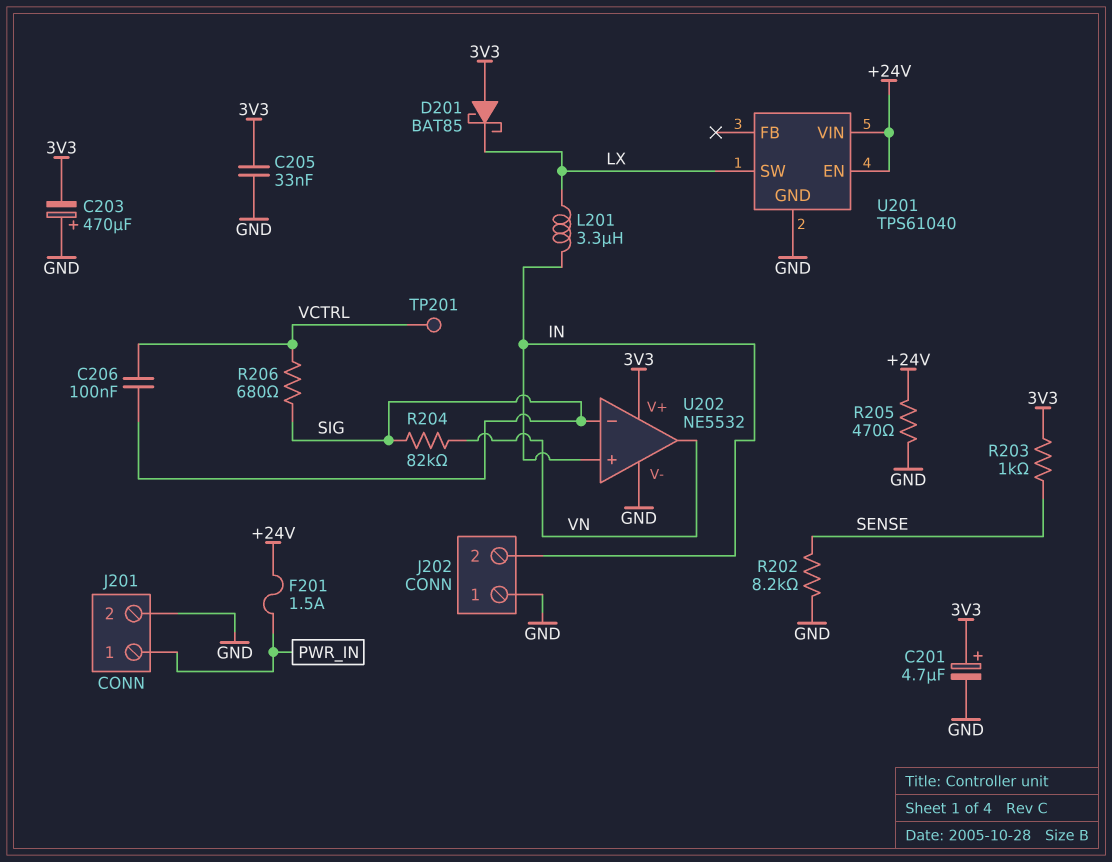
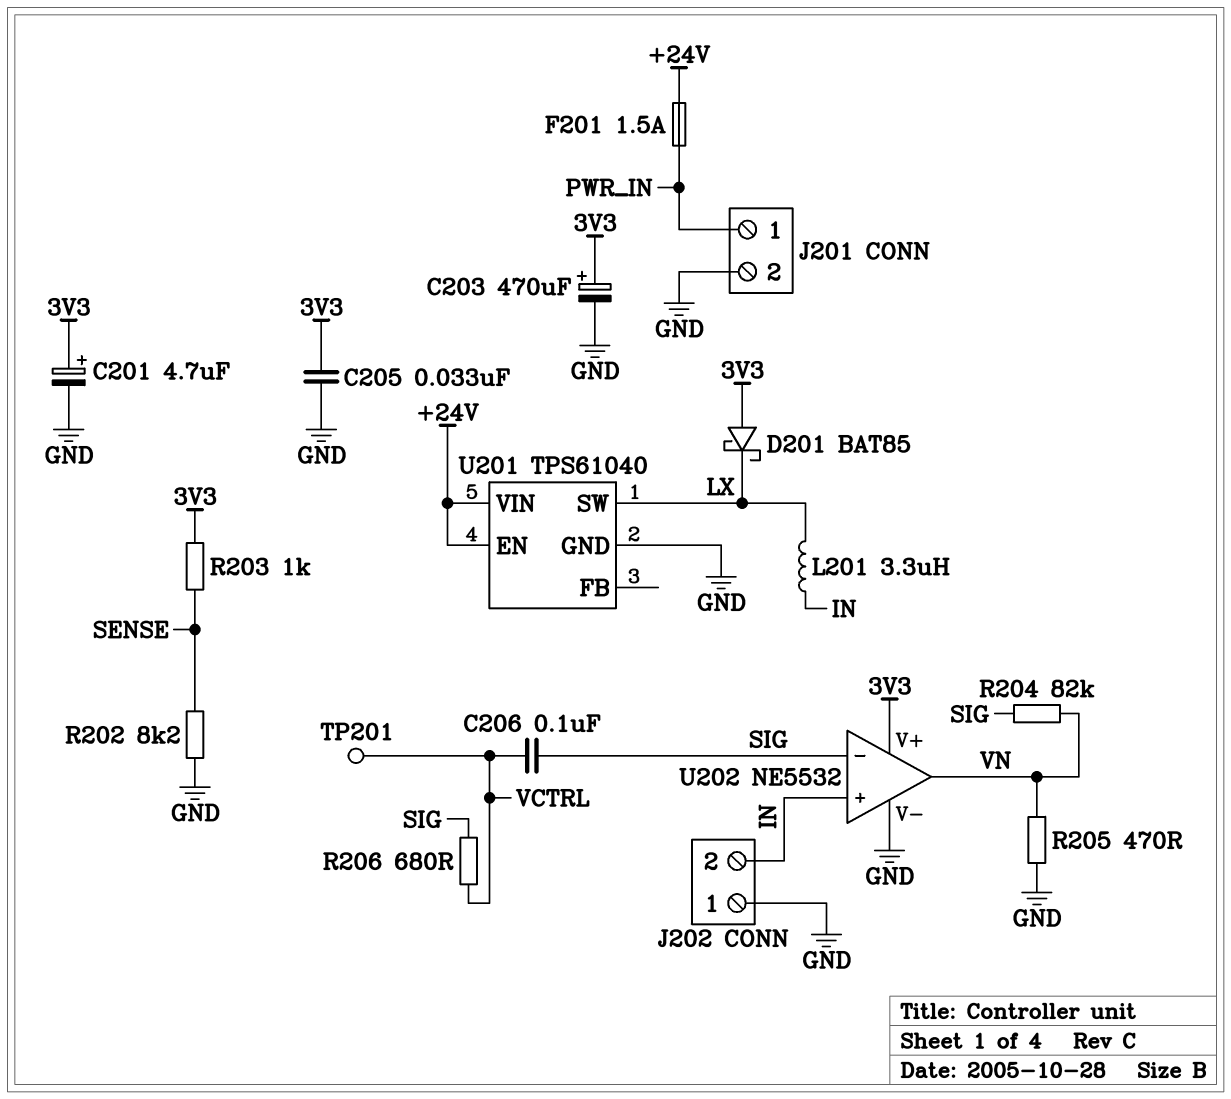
C203: 470uF (plus GND, minus 3V3) -> 470uF (plus 3V3, minus GND)
R205: 470 (+24V, GND) -> 470 (GND, VN)

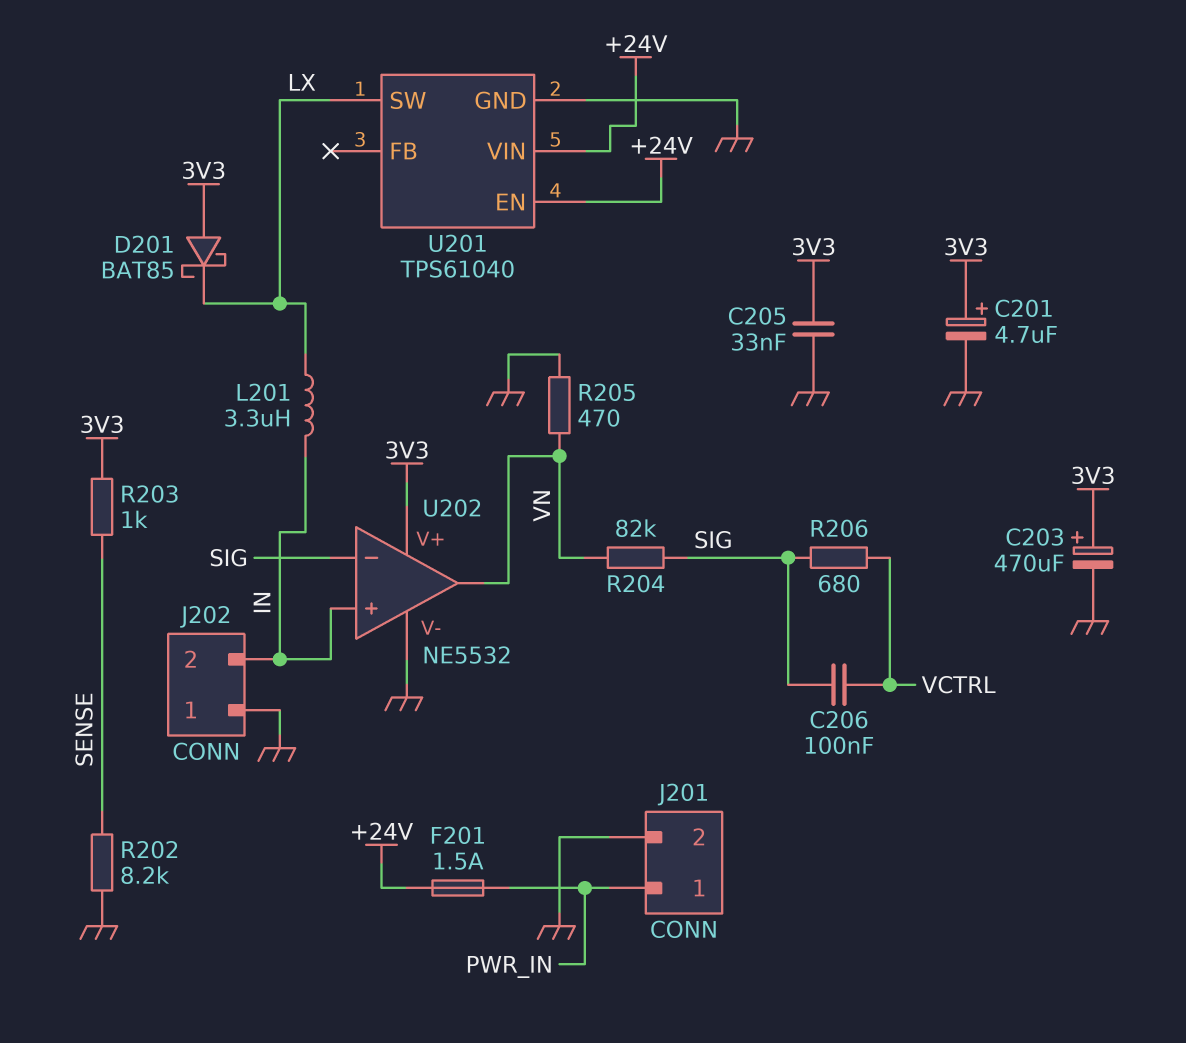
TP201: test point (VCTRL) -> none

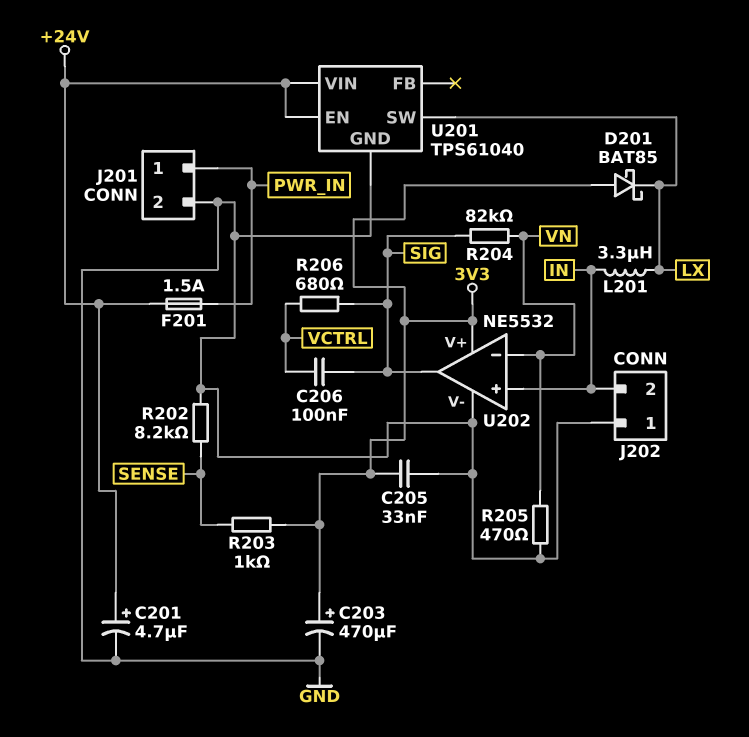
C201: 4.7uF (plus 3V3, minus GND) -> 4.7uF (plus +24V, minus GND)
U202 pin in-: SIG -> VN
U202 pin out: VN -> SIG

